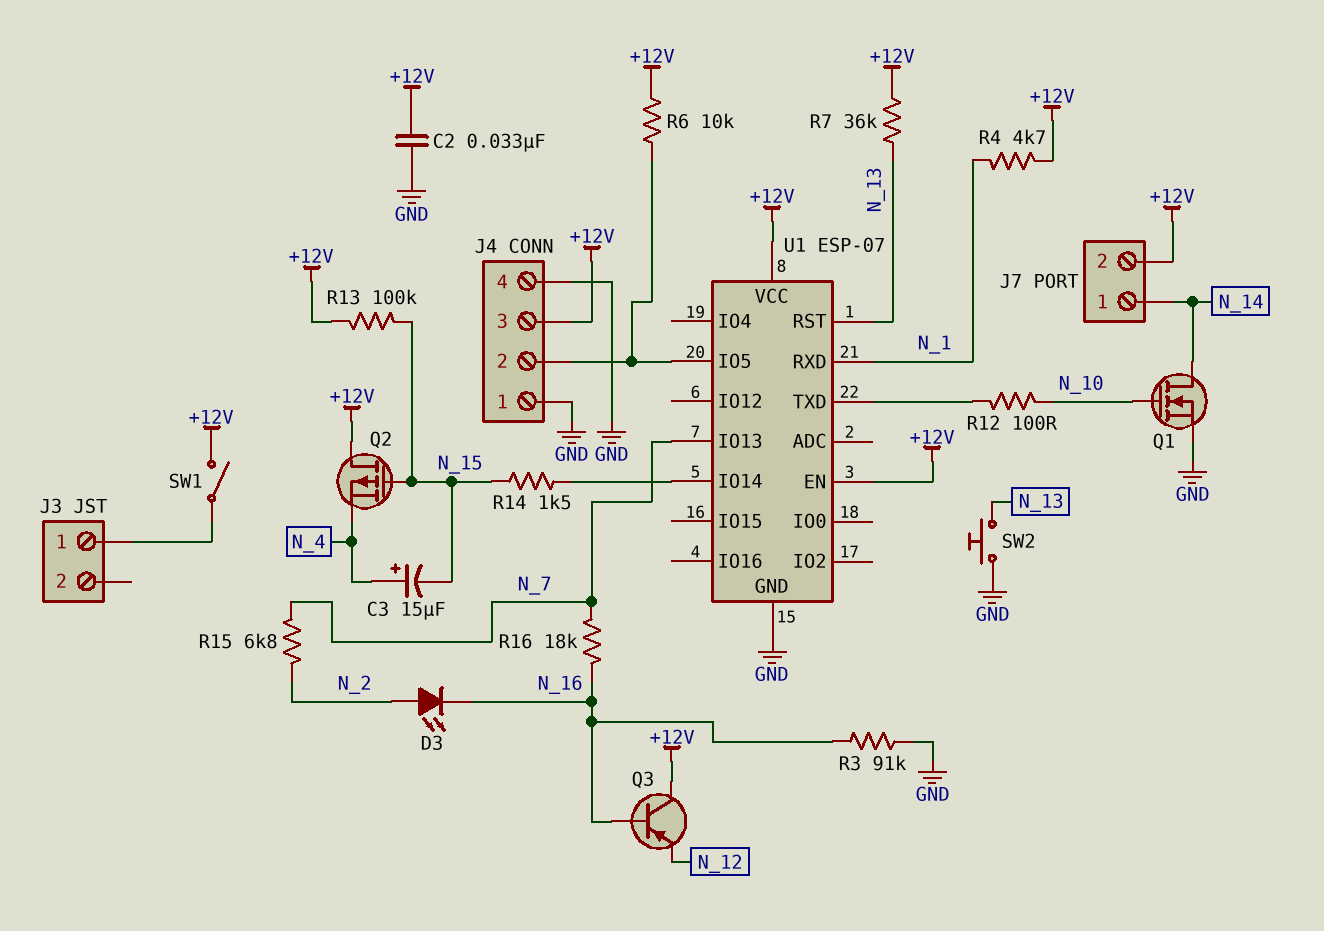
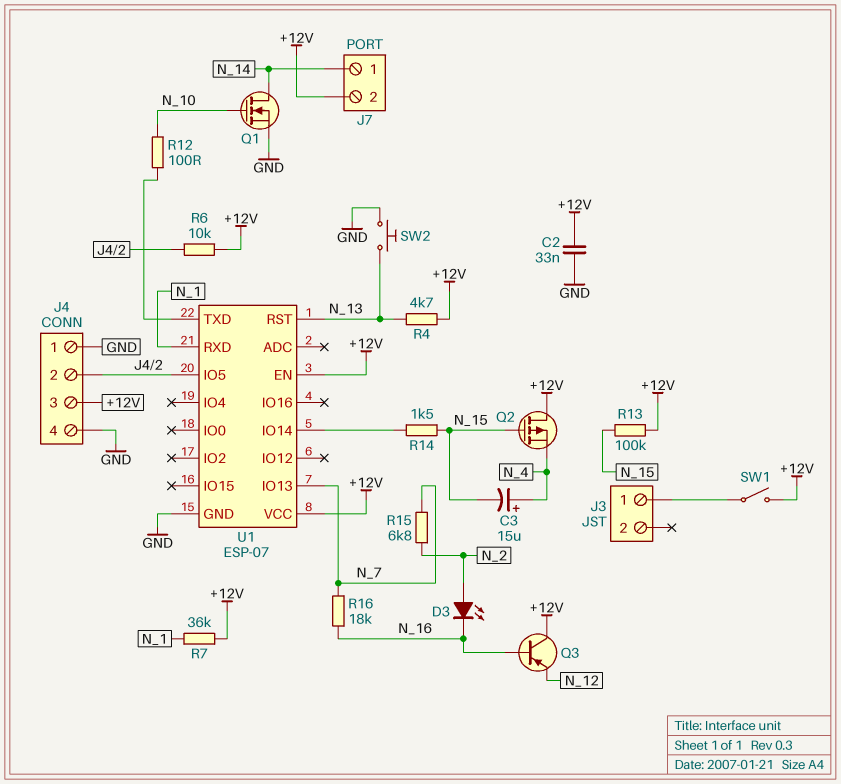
R3: 91k (GND, N_16) -> none
R4: 4.7k (+12V, N_1) -> 4.7k (+12V, N_13)
R7: 36k (+12V, N_13) -> 36k (+12V, N_1)

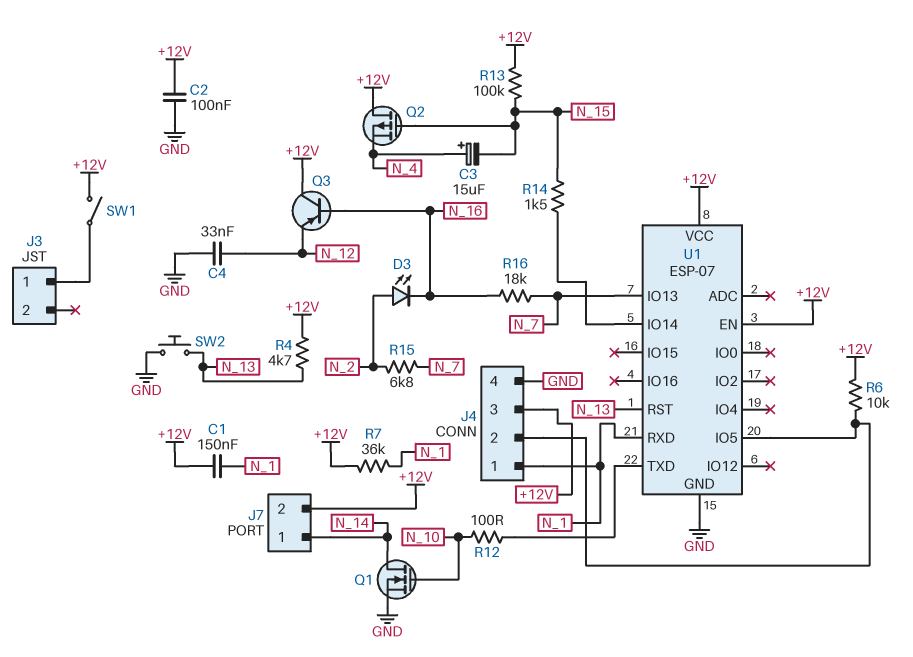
C1: none -> 150nF (+12V, N_1)
C2: 33nF (+12V, GND) -> 100nF (+12V, GND)
C4: none -> 33nF (GND, N_12)
J4 pin 1: GND -> N_1

